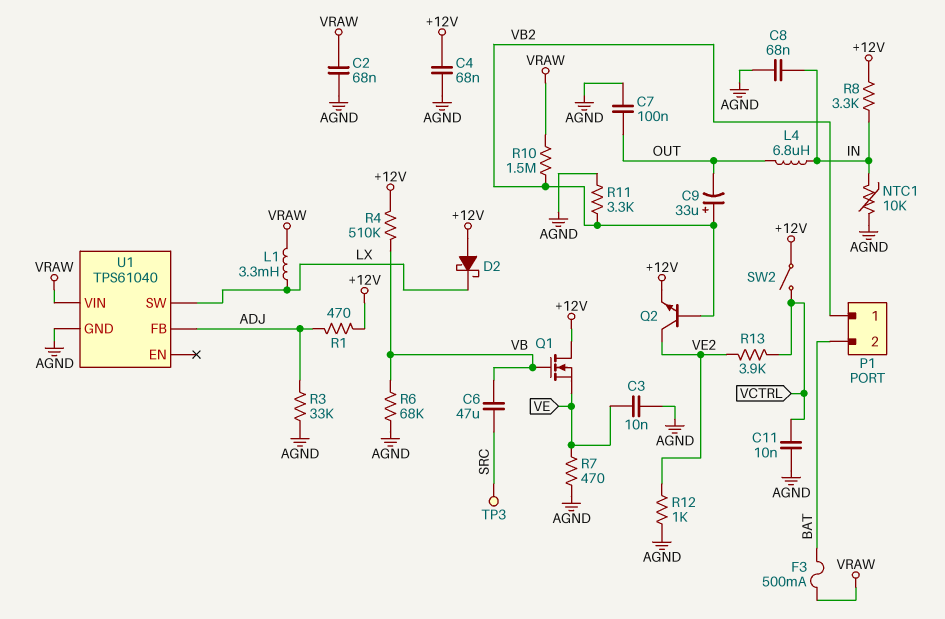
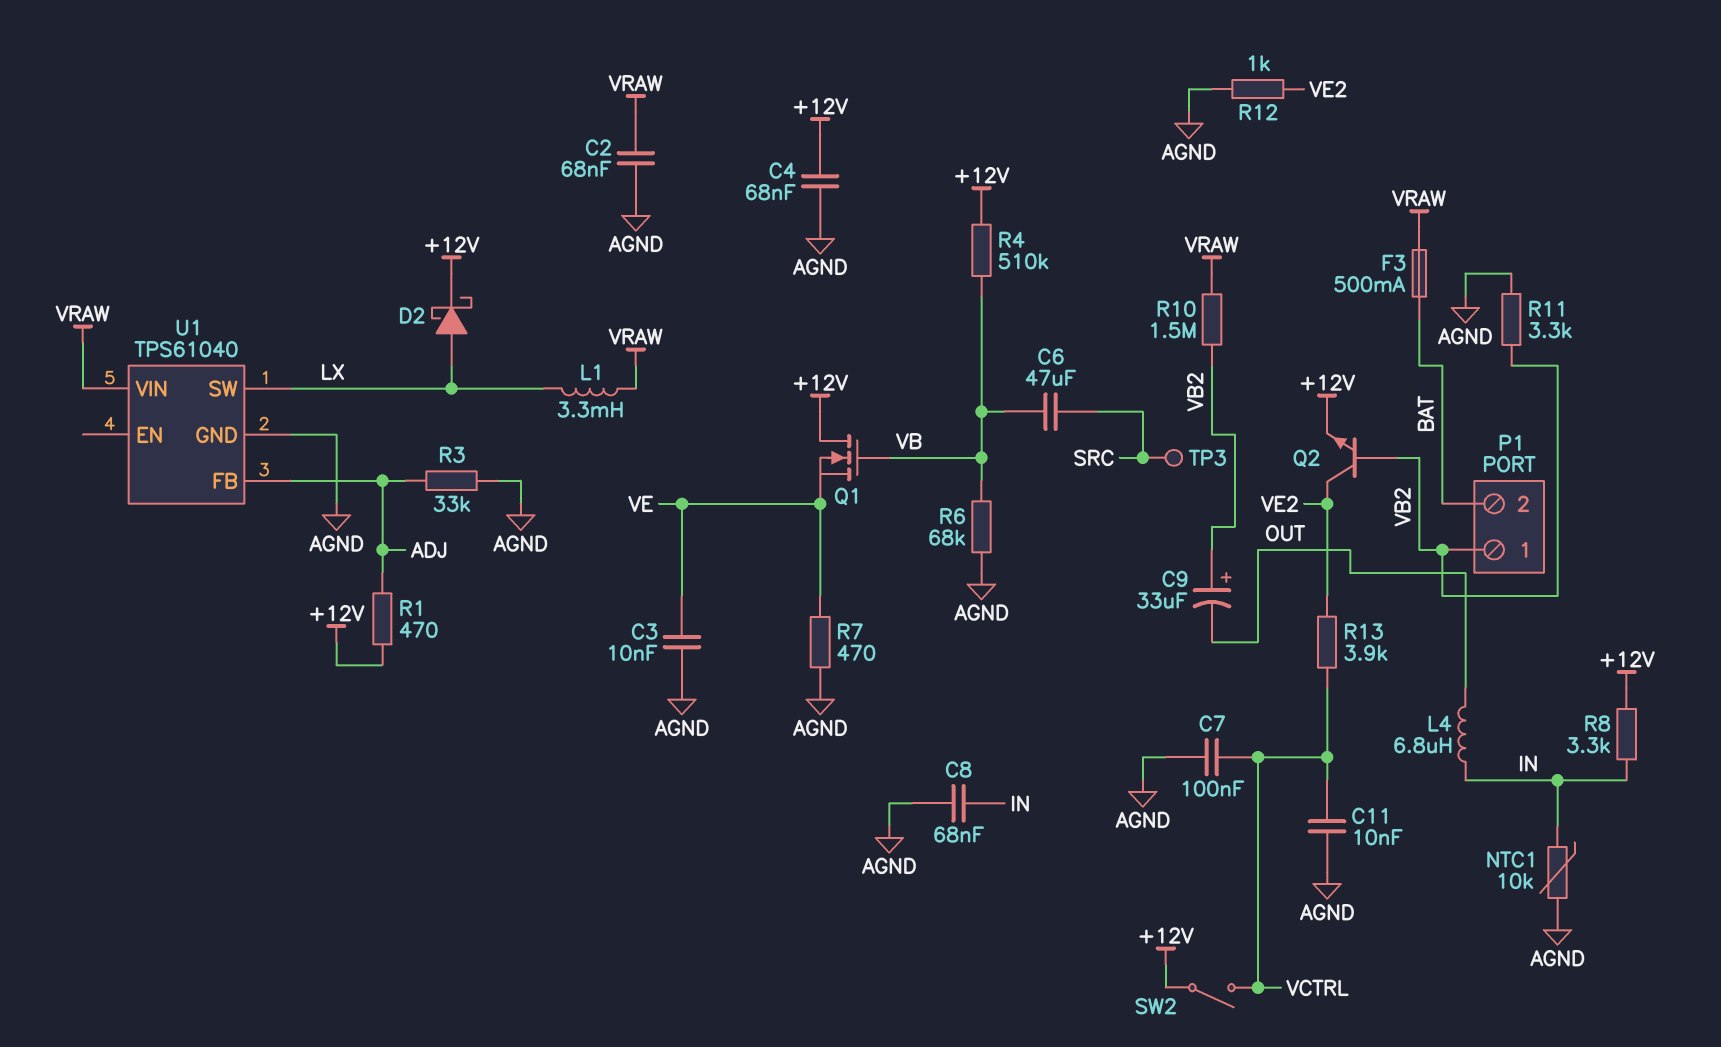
C7: 100nF (AGND, OUT) -> 100nF (AGND, VCTRL)
D2: schottky (A +12V, K LX) -> schottky (A LX, K +12V)

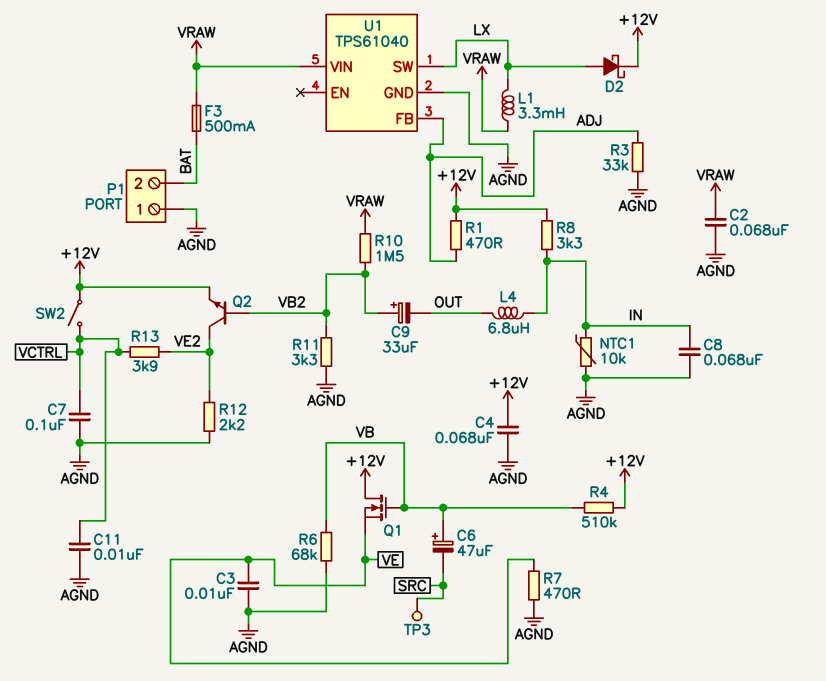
C6: 47uF (SRC, VB) -> 47uF (plus VB, minus SRC)
P1 pin 1: VB2 -> AGND
R12: 1k (AGND, VE2) -> 2.2k (AGND, VE2)

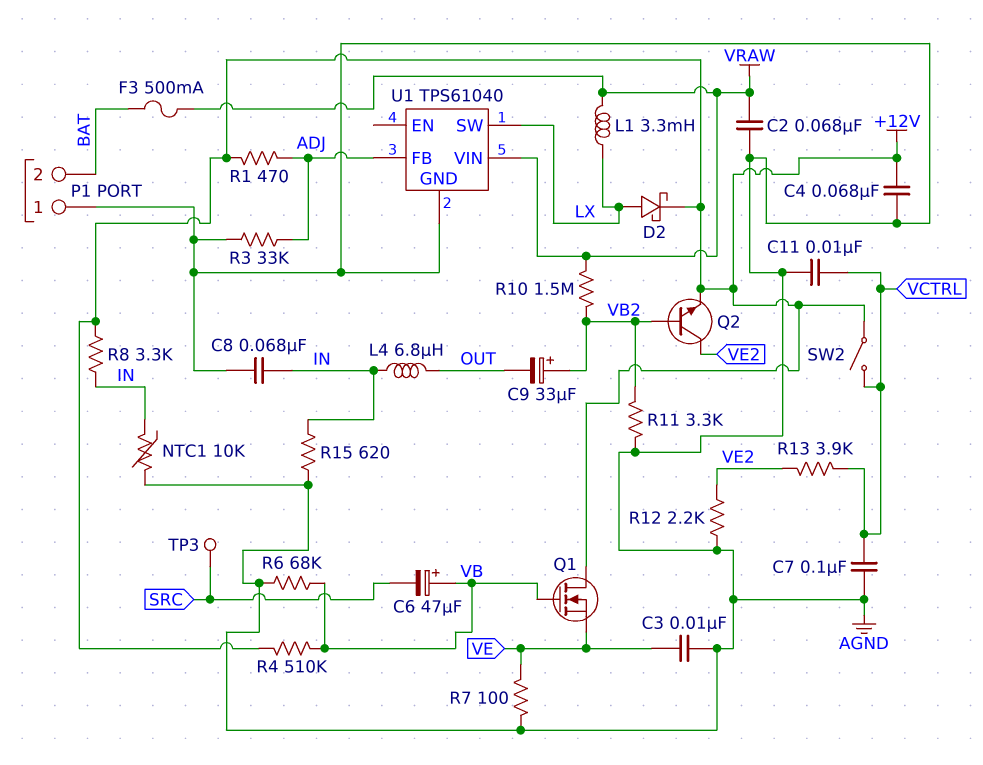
R7: 470 (AGND, VE) -> 100 (AGND, VE)
R15: none -> 620 (AGND, IN)

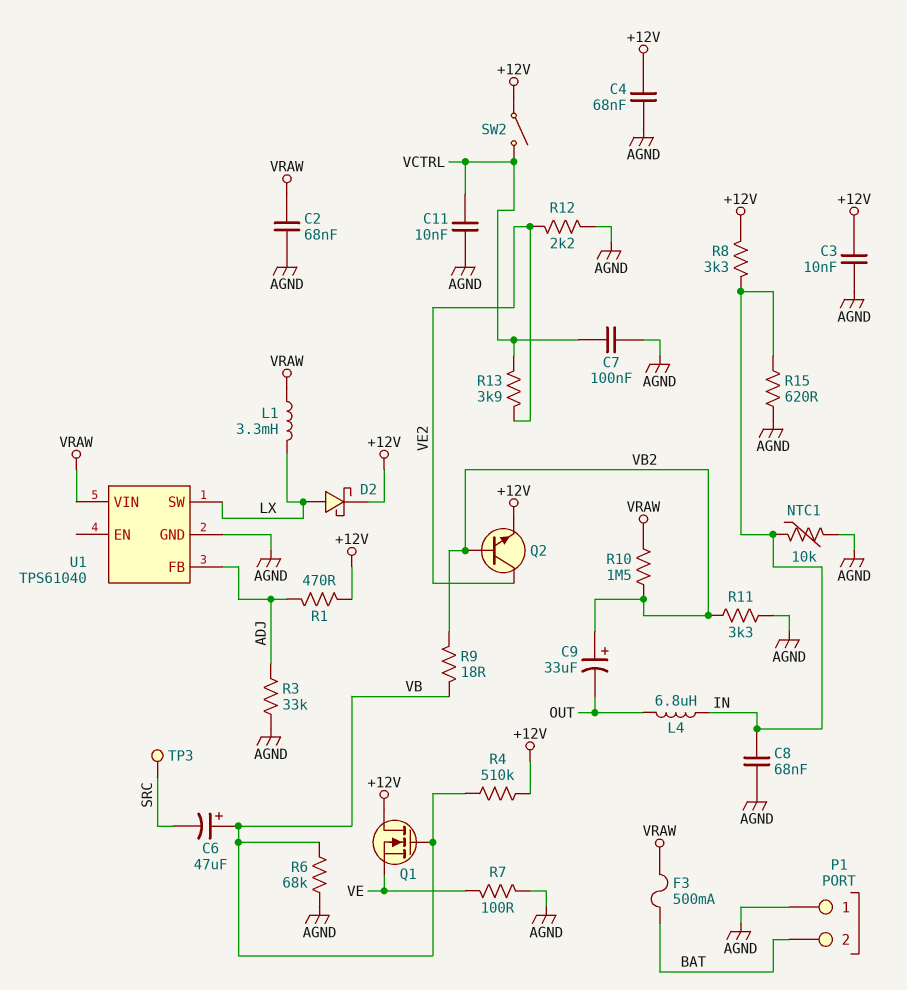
C3: 10nF (AGND, VE) -> 10nF (+12V, AGND)
R9: none -> 18 (VB, VB2)

